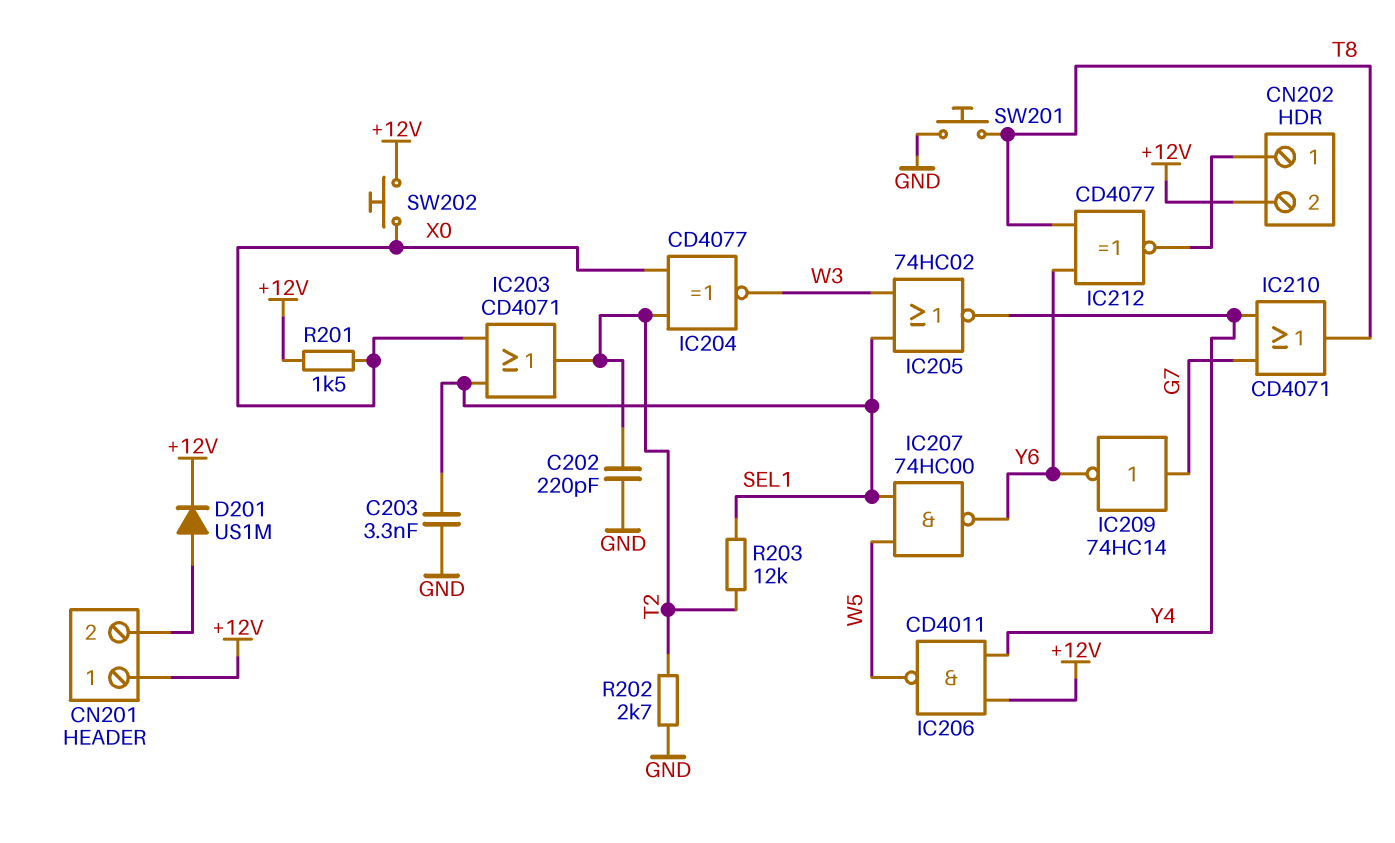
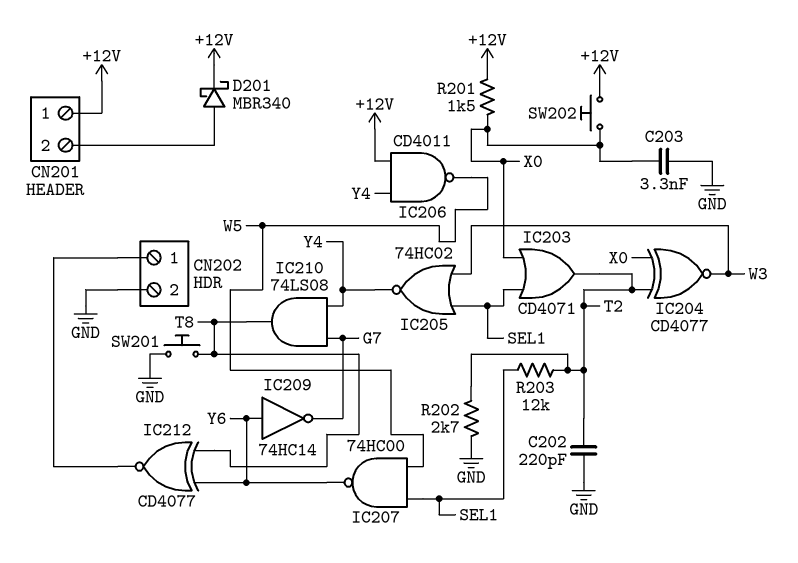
C203: 3.3nF (GND, SEL1) -> 3.3nF (GND, X0)
CN202 pin 2: +12V -> GND
D201: diode US1M (A CN201/2, K +12V) -> schottky MBR340 (A CN201/2, K +12V)
IC209: NOT 74HC14 (in G7, out Y6) -> NOT 74HC14 (in Y6, out G7)
IC210: OR CD4071 (in G7, in Y4, out T8) -> AND 74LS08 (in G7, in Y4, out T8)

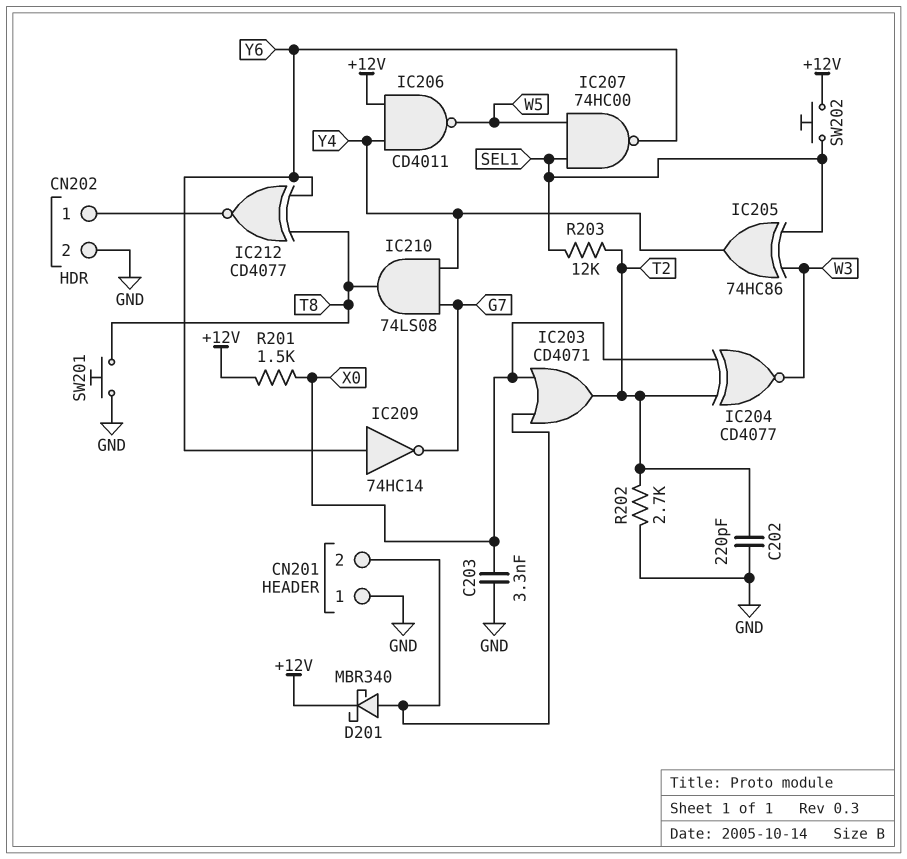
CN201 pin 1: +12V -> GND
IC203: OR CD4071 (in SEL1, in X0, out T2) -> OR CD4071 (in CN201/2, in X0, out T2)
IC205: NOR 74HC02 (in SEL1, in W3, out Y4) -> XOR 74HC86 (in SEL1, in W3, out Y4)
SW202: button (+12V, X0) -> button (+12V, SEL1)

